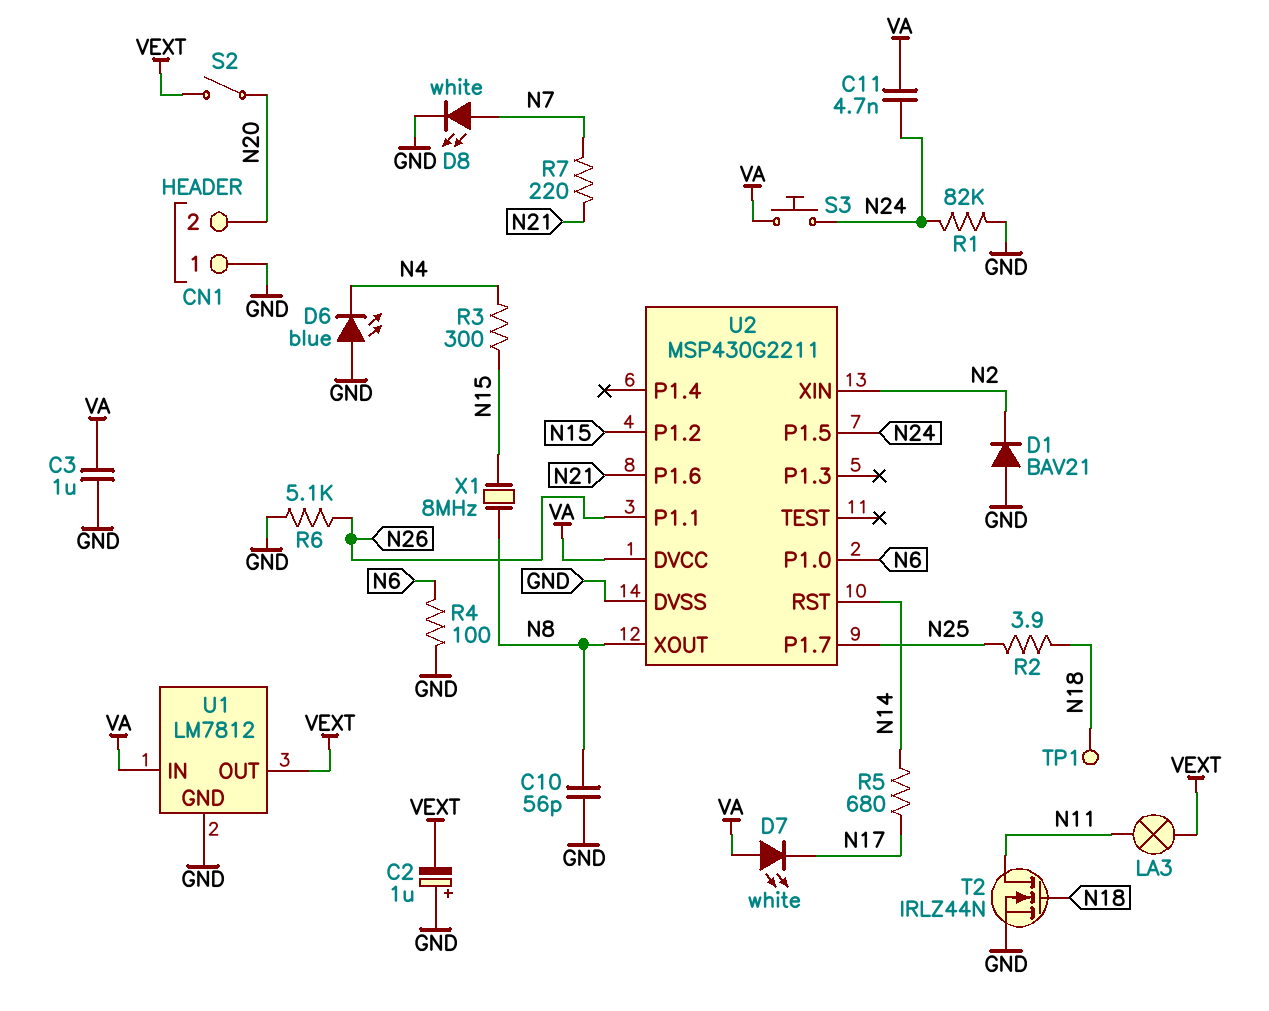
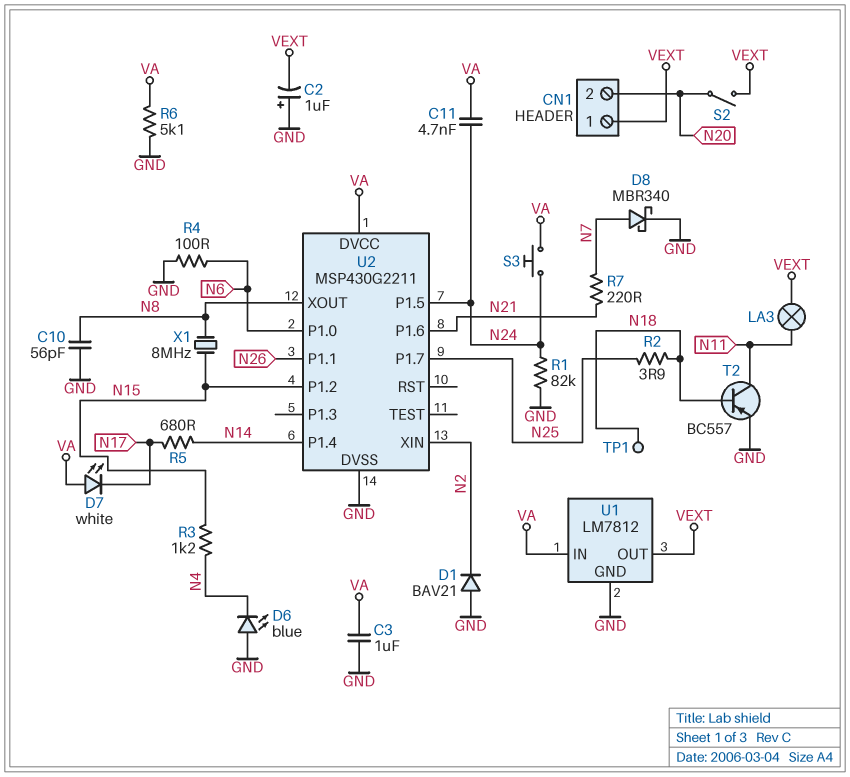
CN1 pin 1: GND -> VEXT
D8: LED white (A N7, K GND) -> schottky MBR340 (A N7, K GND)
R3: 300 (N4, N15) -> 1.2k (N4, N15)
R6: 5.1k (GND, N26) -> 5.1k (GND, VA)
T2: NMOS IRLZ44N (G N18, D N11, S GND) -> PNP BC557 (B N18, C N11, E GND)
U2 pin P1.4: none -> N14
U2 pin RST: N14 -> none

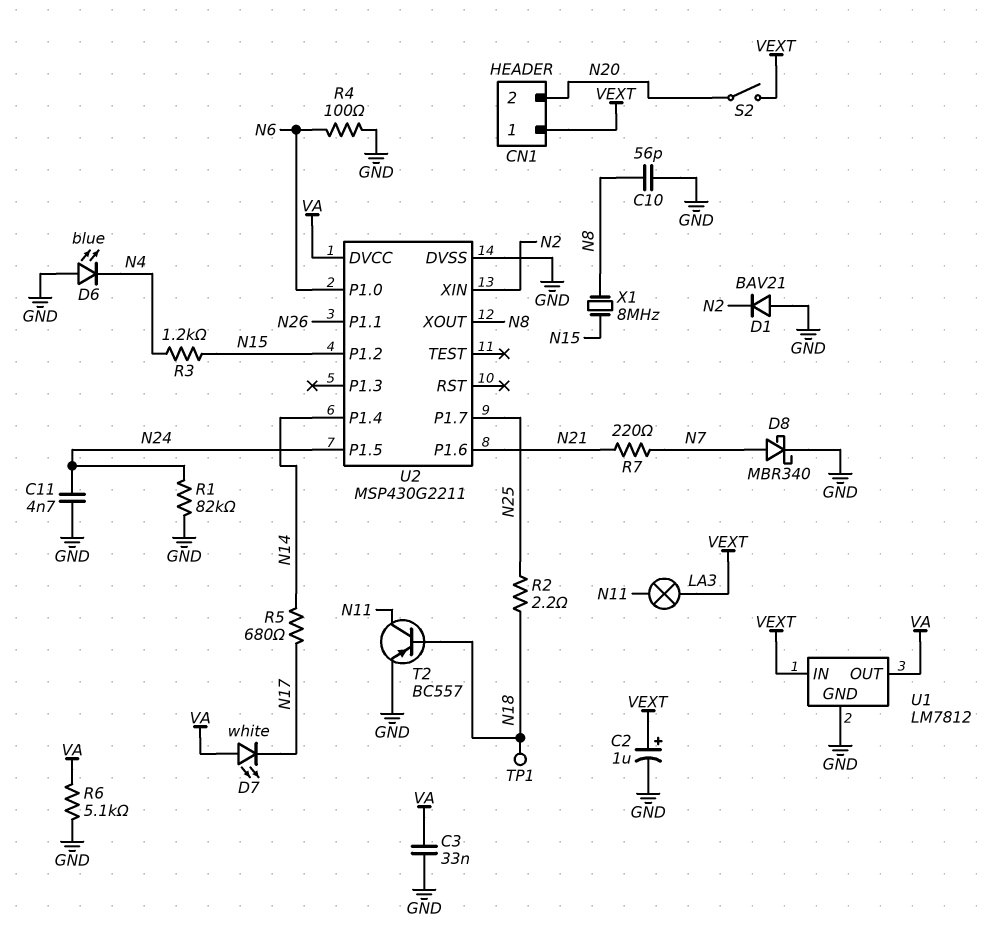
C2: 1uF (plus GND, minus VEXT) -> 1uF (plus VEXT, minus GND)
C3: 1uF (GND, VA) -> 33nF (GND, VA)
C11: 4.7nF (N24, VA) -> 4.7nF (GND, N24)
R2: 3.9 (N18, N25) -> 2.2 (N18, N25)
S3: button (N24, VA) -> none
U1 pin IN: VA -> VEXT
U1 pin OUT: VEXT -> VA

